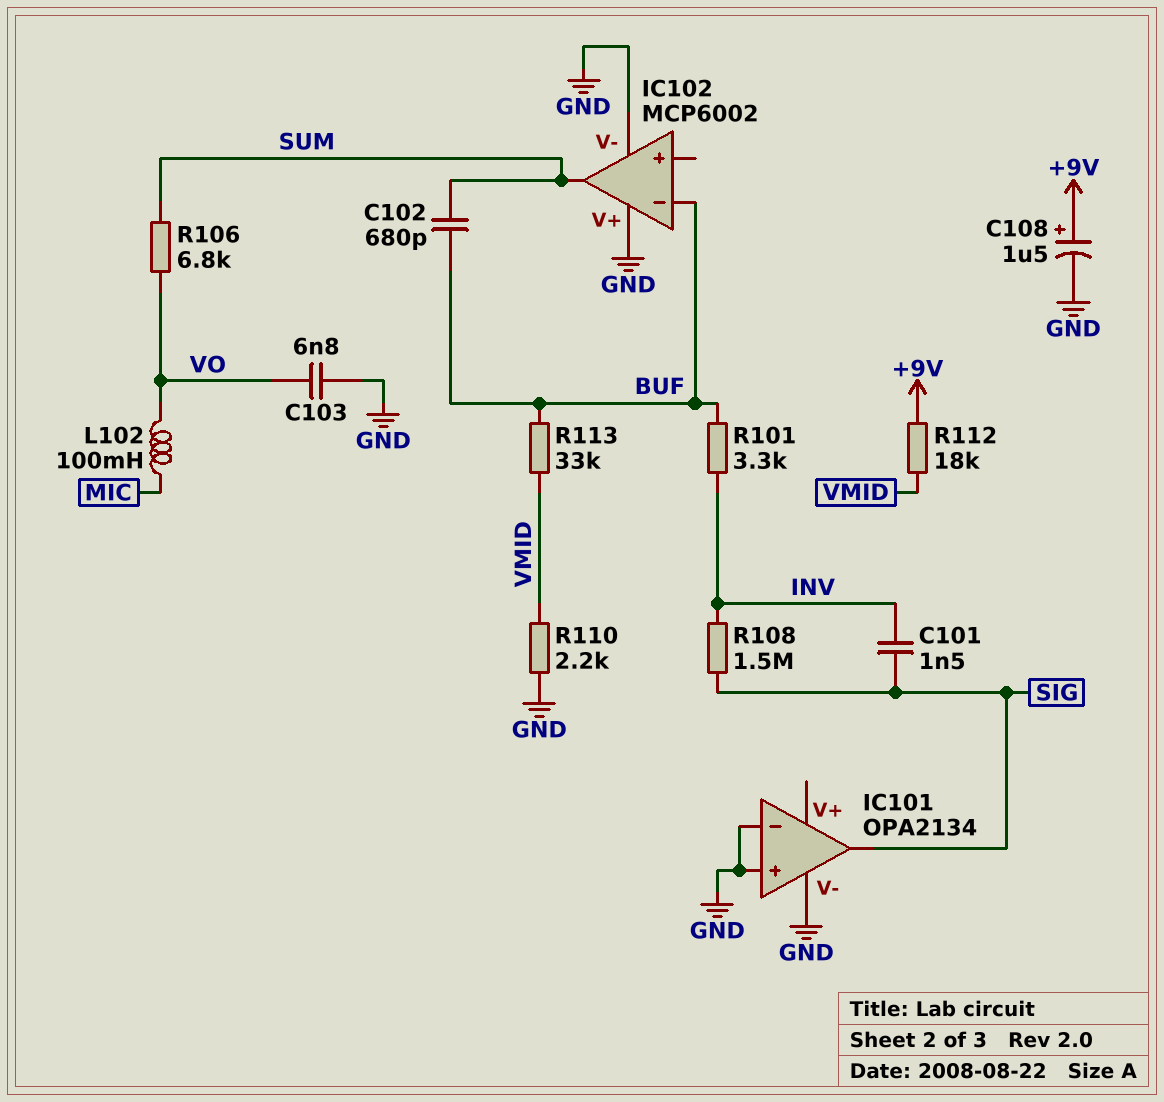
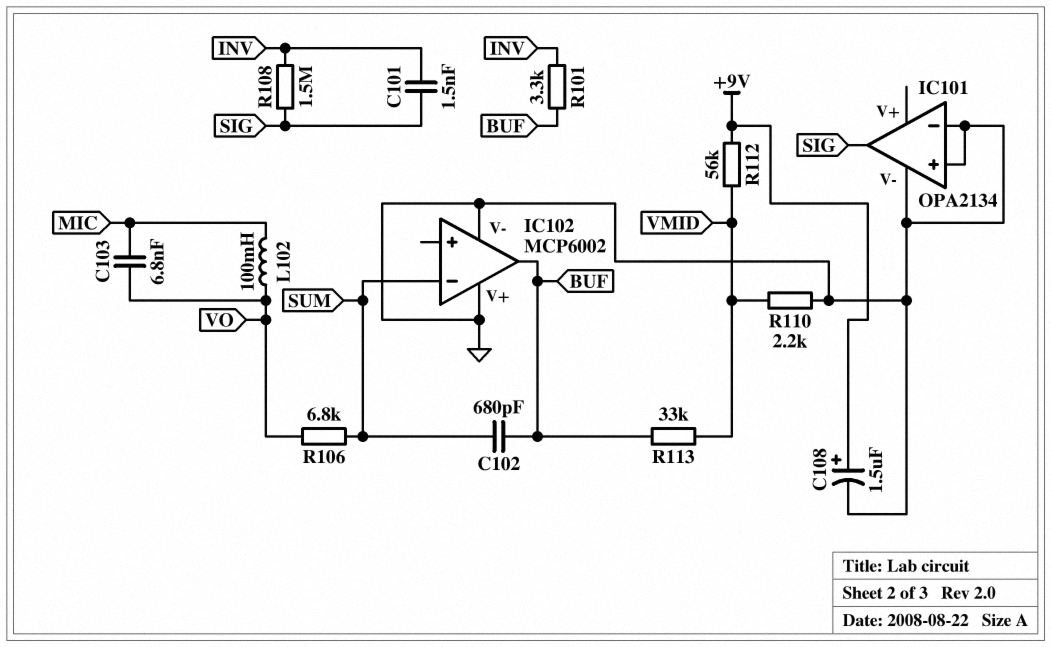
C103: 6.8nF (GND, VO) -> 6.8nF (MIC, VO)
IC102 pin in-: BUF -> SUM
IC102 pin out: SUM -> BUF
R112: 18k (+9V, VMID) -> 56k (+9V, VMID)

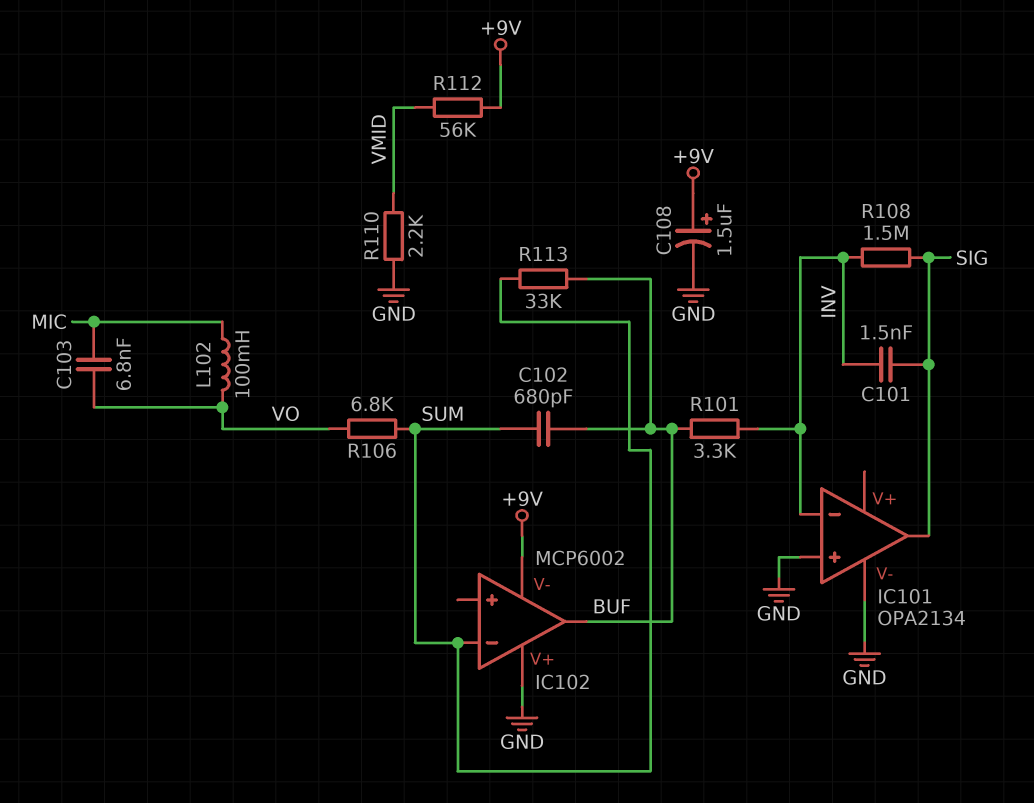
IC101 pin in-: GND -> INV
IC102 pin V-: GND -> +9V
R113: 33k (BUF, VMID) -> 33k (BUF, SUM)

